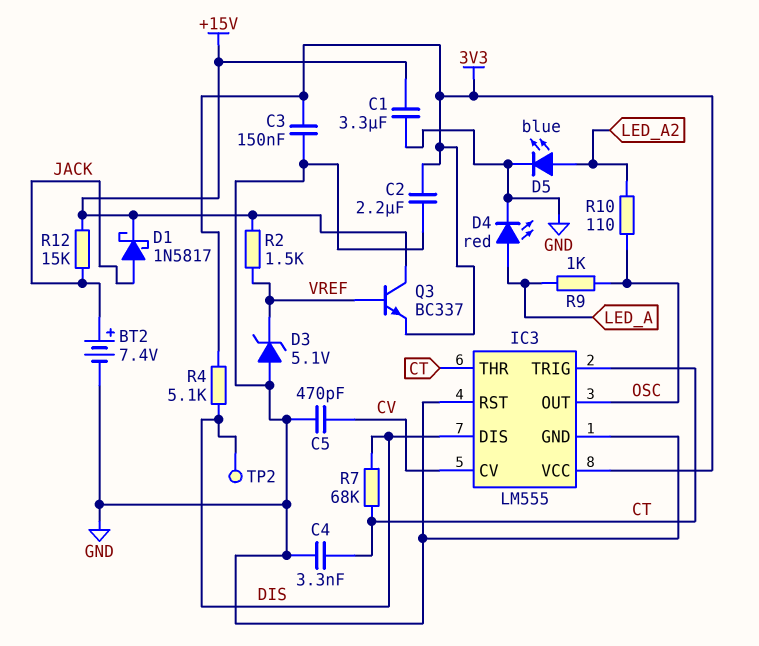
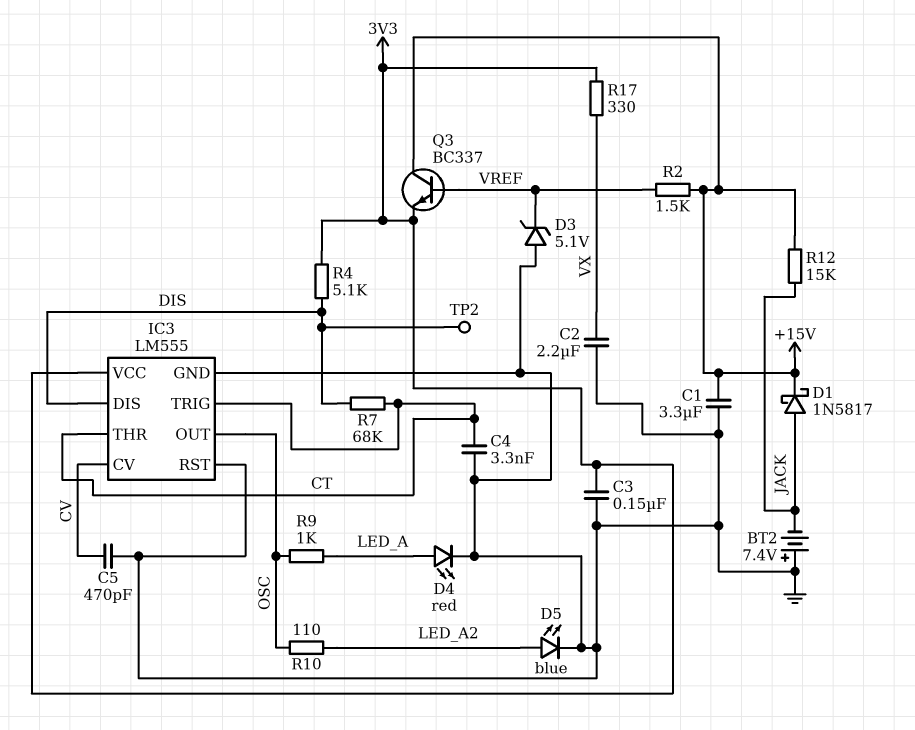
BT2: 7.4V (plus JACK, minus GND) -> 7.4V (plus GND, minus JACK)
C2: 2.2uF (3V3, GND) -> 2.2uF (GND, VX)
R17: none -> 330 (3V3, VX)

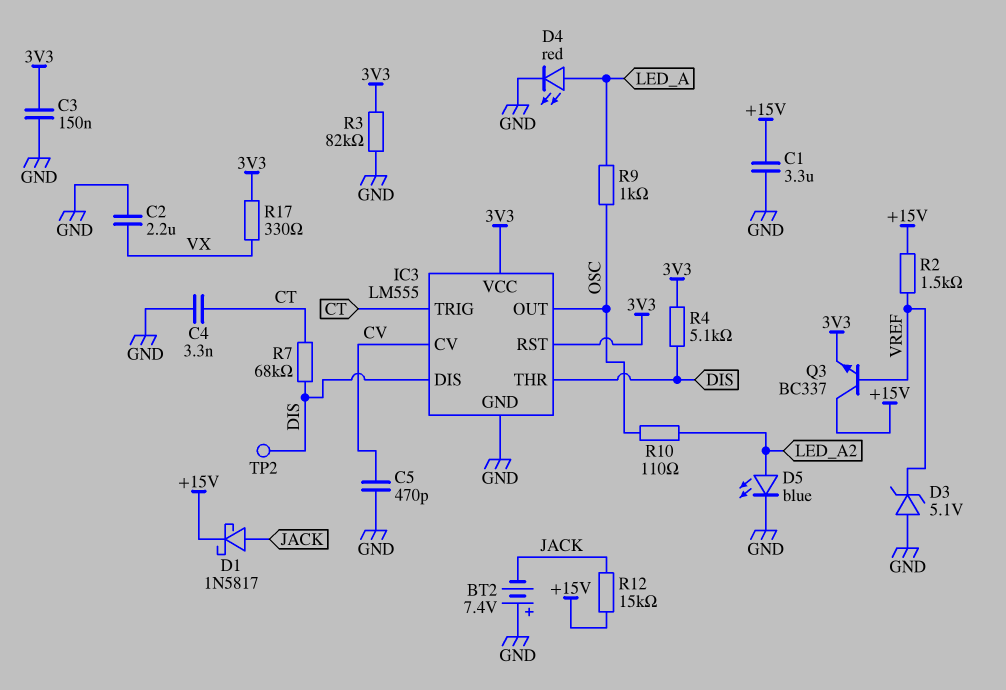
IC3 pin RST: GND -> 3V3
IC3 pin THR: CT -> DIS
R3: none -> 82k (3V3, GND)

